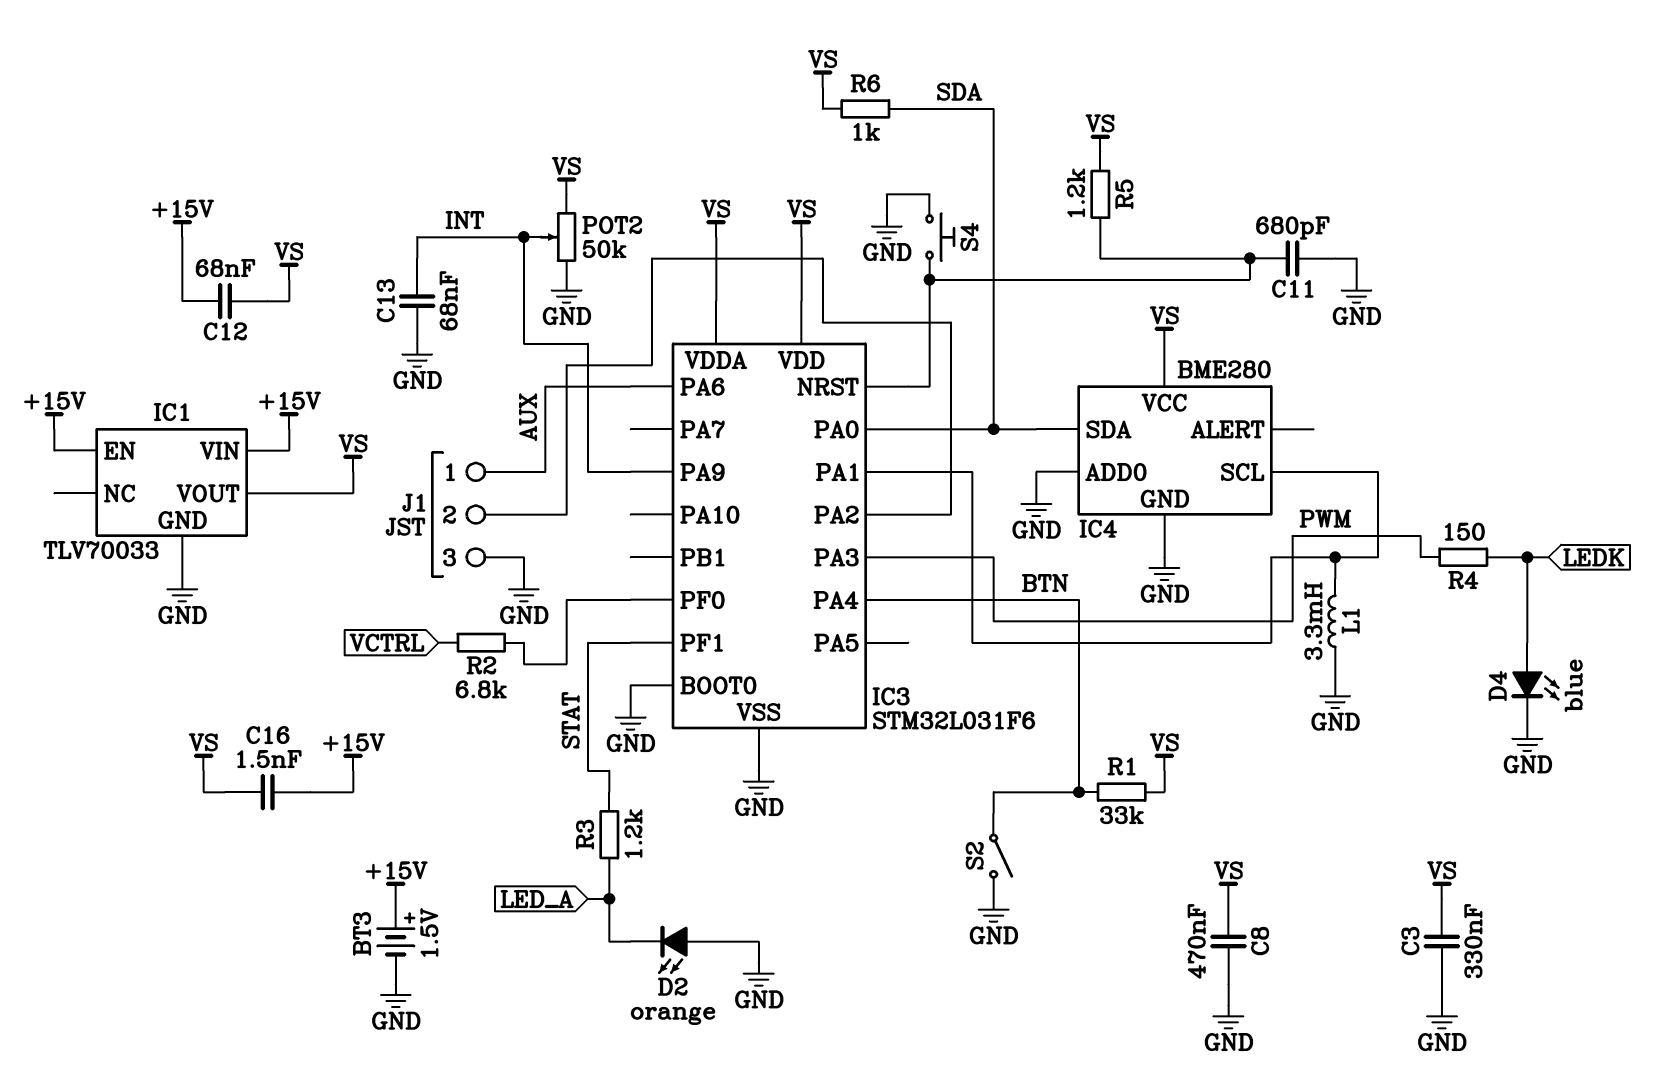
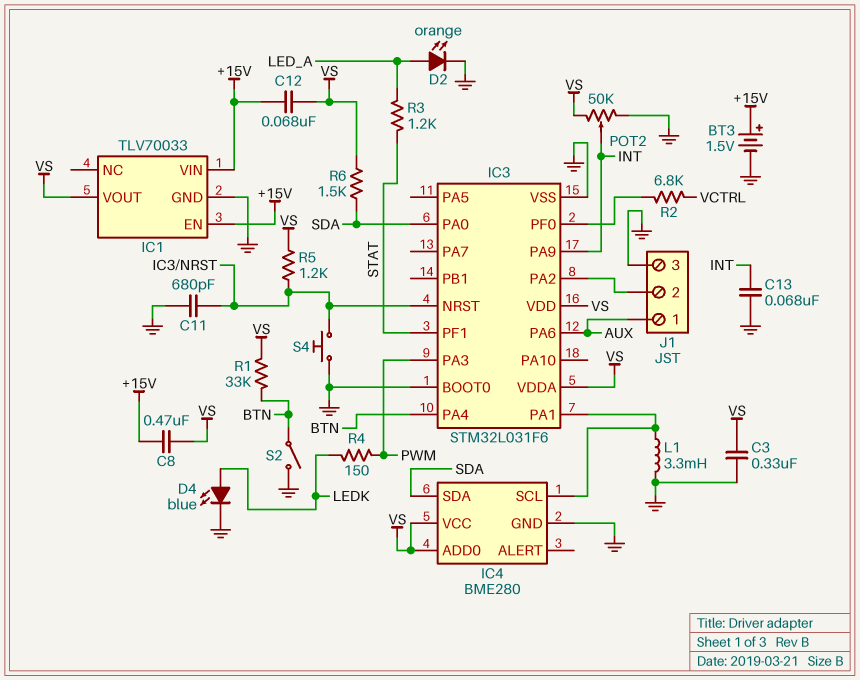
C8: 470nF (GND, VS) -> 470nF (+15V, VS)
C16: 1.5nF (+15V, VS) -> none
D2: LED orange (A GND, K LED_A) -> LED orange (A LED_A, K GND)
IC4 pin ADD0: GND -> VS
R6: 1k (SDA, VS) -> 1.5k (SDA, VS)

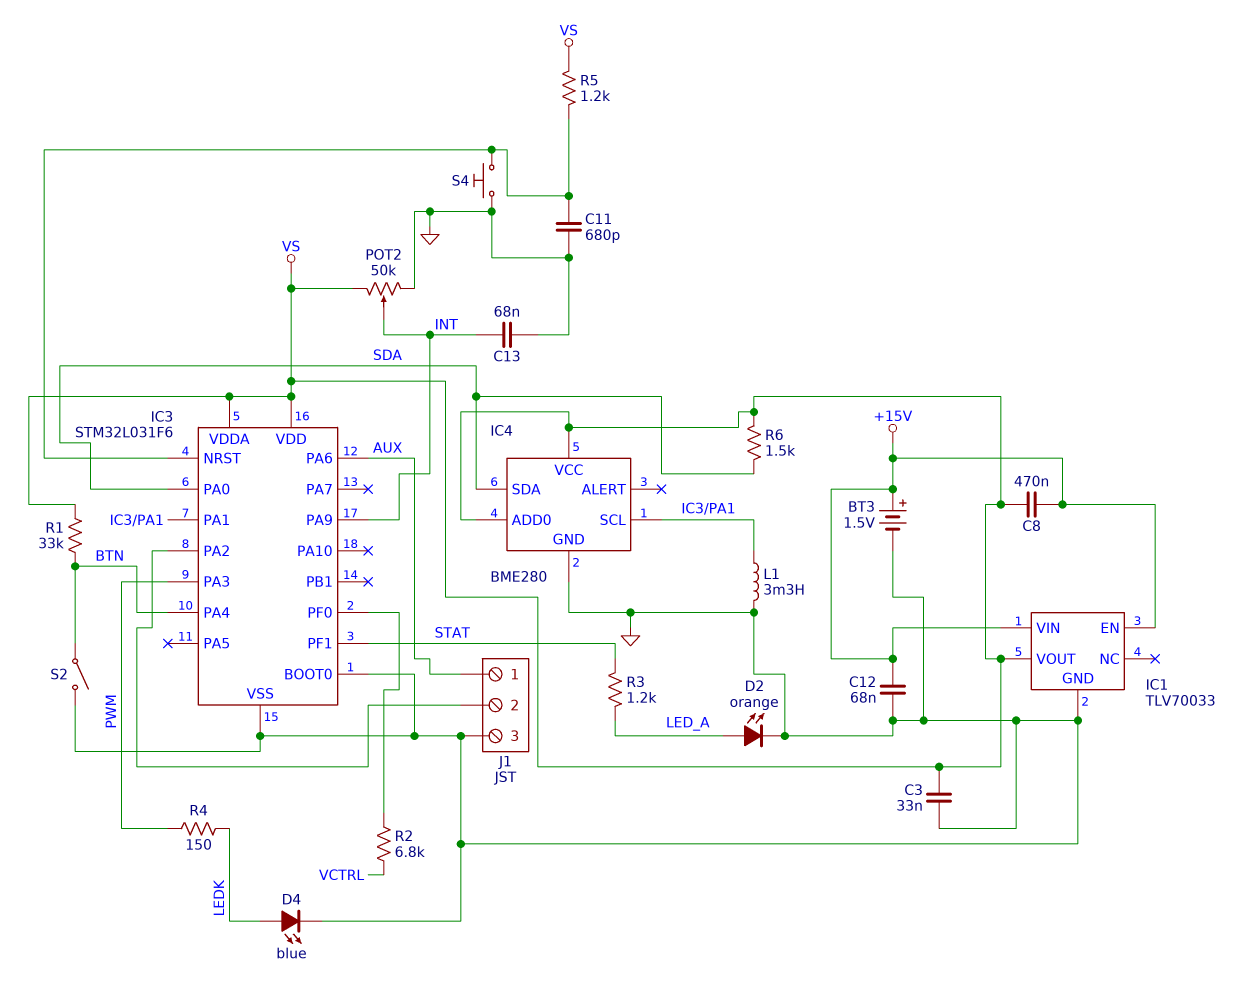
C3: 330nF (GND, VS) -> 33nF (GND, VS)
C12: 68nF (+15V, VS) -> 68nF (+15V, GND)

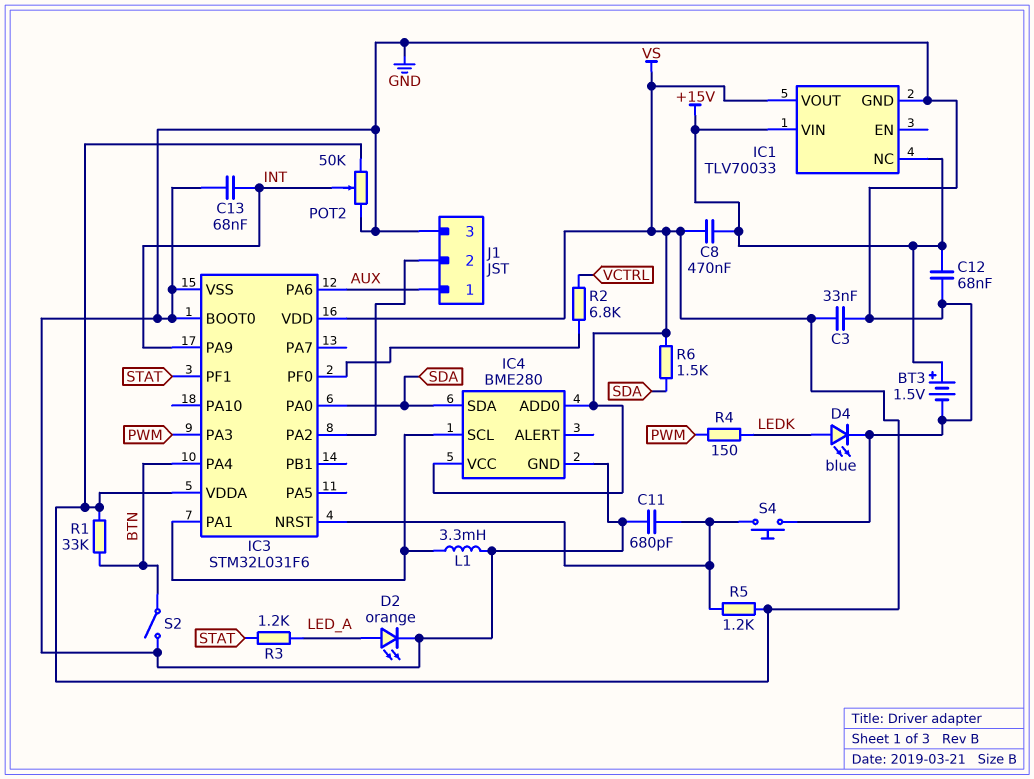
IC1 pin EN: +15V -> none
IC1 pin NC: none -> +15V

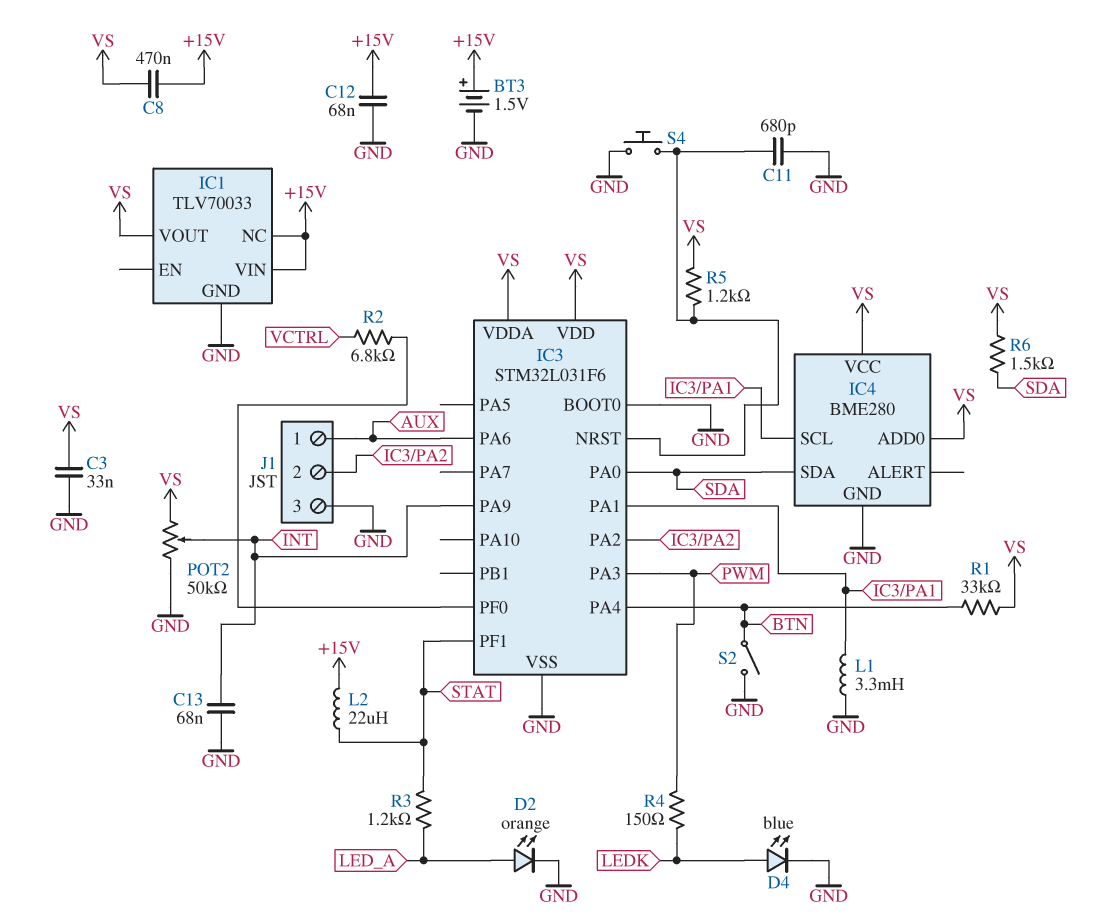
L2: none -> 22uH (+15V, STAT)

